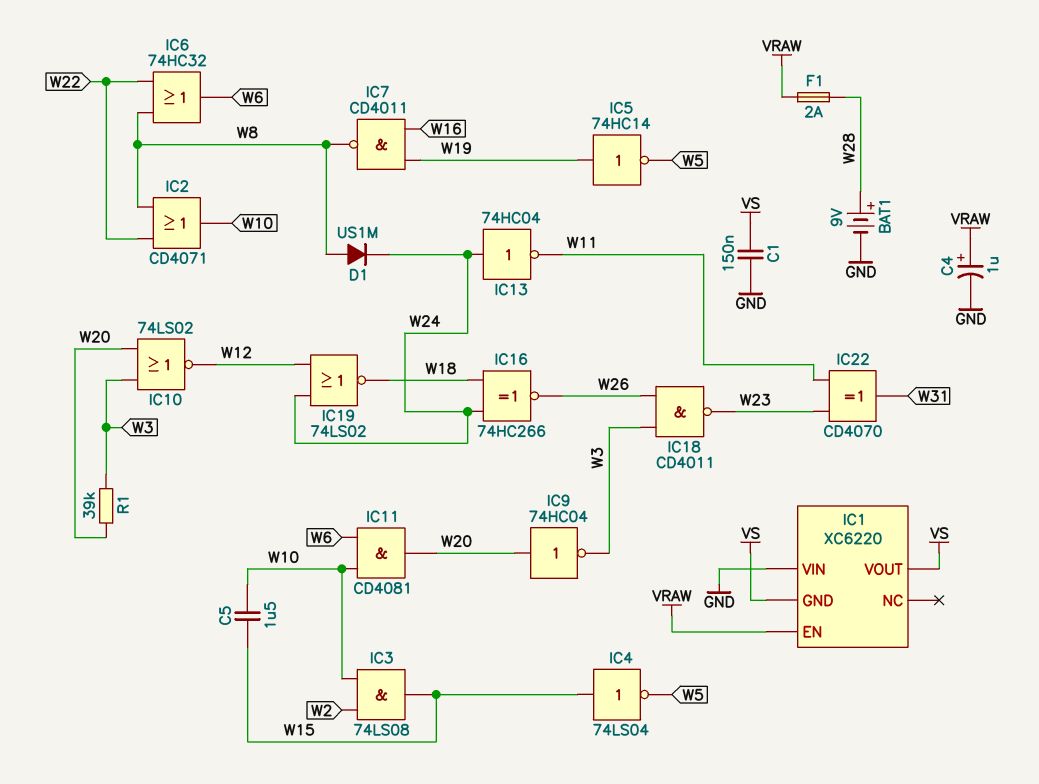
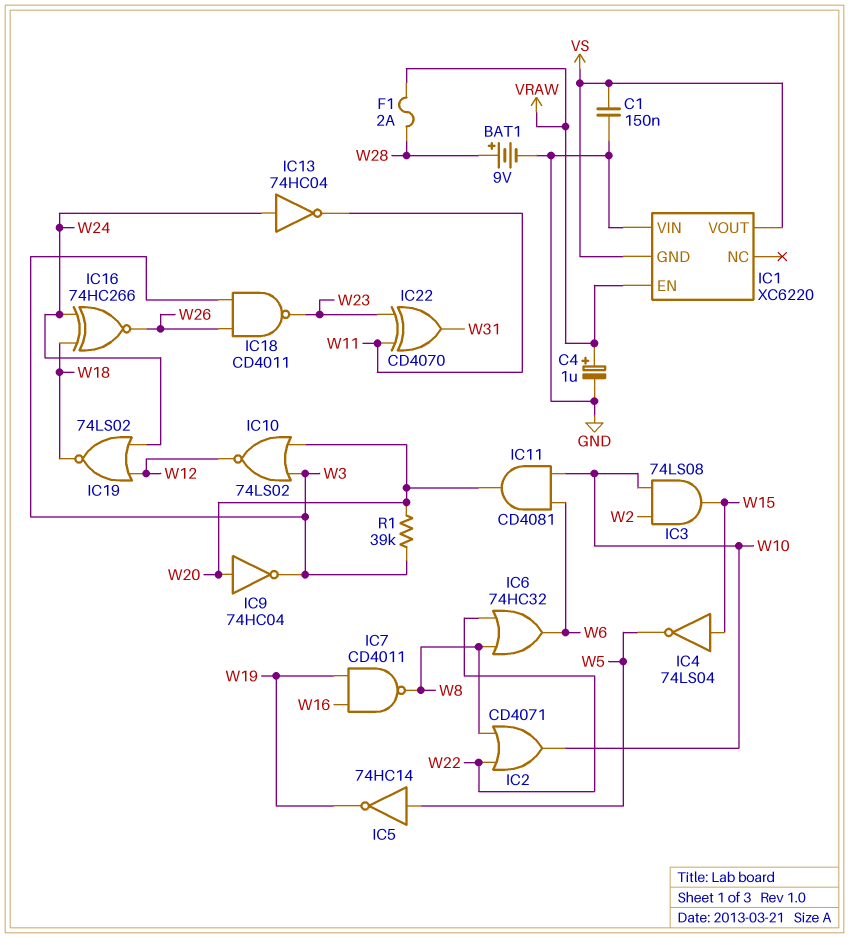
C5: 1.5uF (W10, W15) -> none
D1: diode US1M (A W8, K W24) -> none
IC5: NOT 74HC14 (in W19, out W5) -> NOT 74HC14 (in W5, out W19)

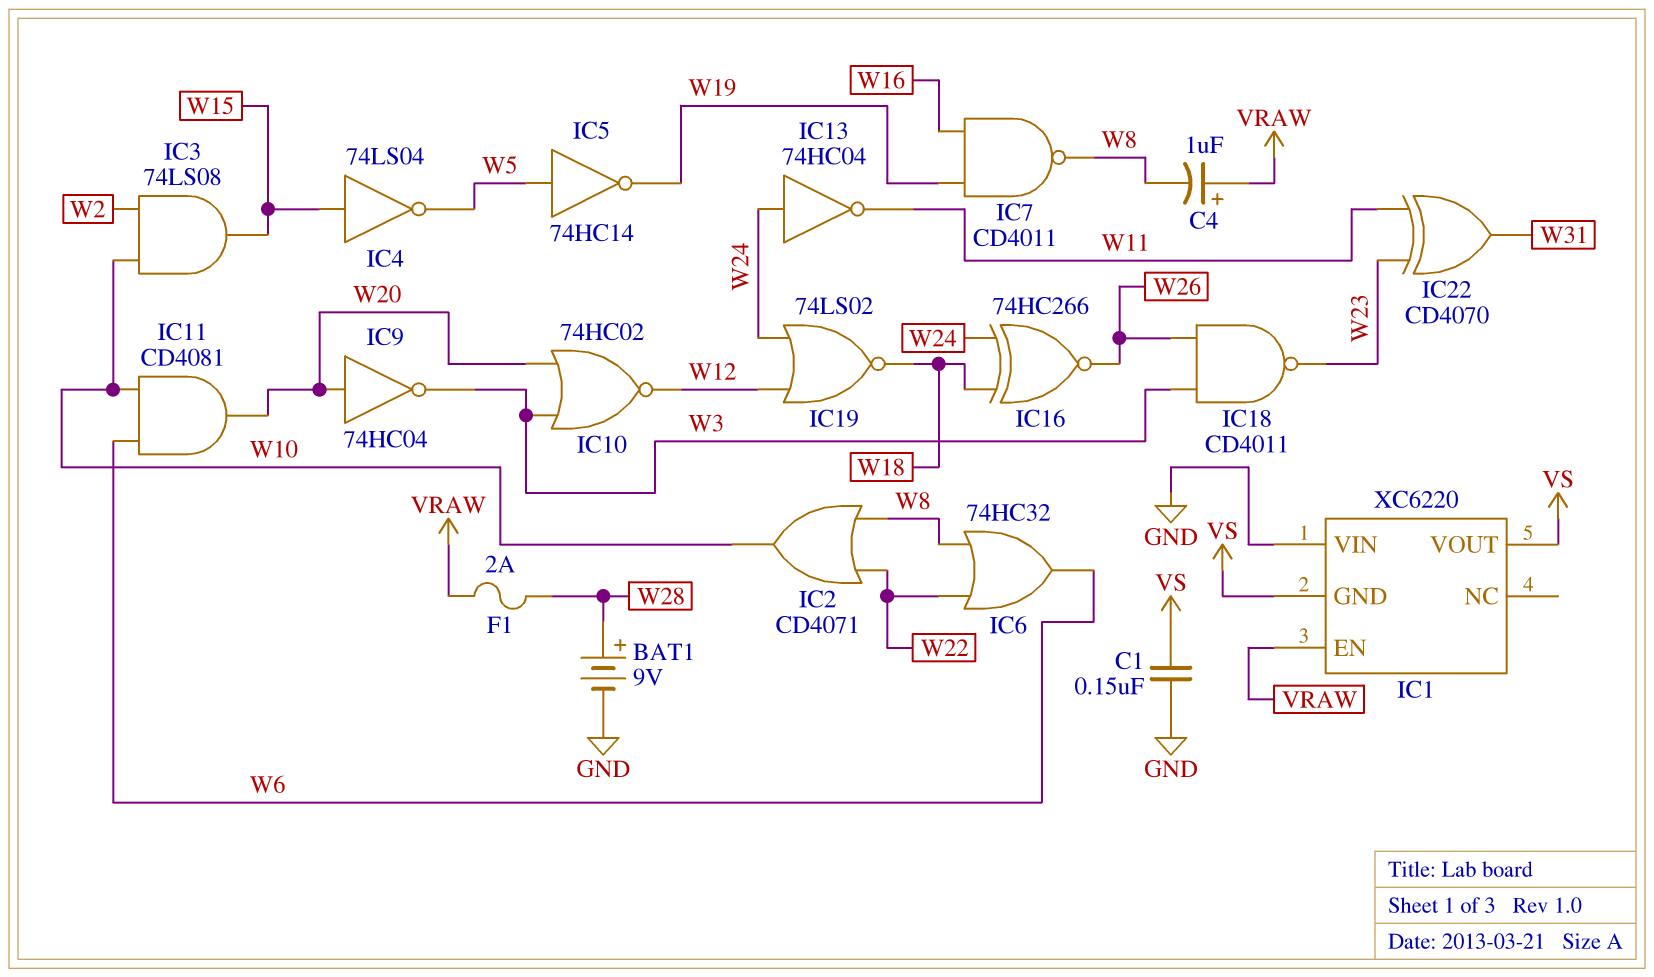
C4: 1uF (plus VRAW, minus GND) -> 1uF (plus VRAW, minus W8)
IC10: NOR 74LS02 (in W3, in W20, out W12) -> NOR 74HC02 (in W3, in W20, out W12)
R1: 39k (W3, W20) -> none

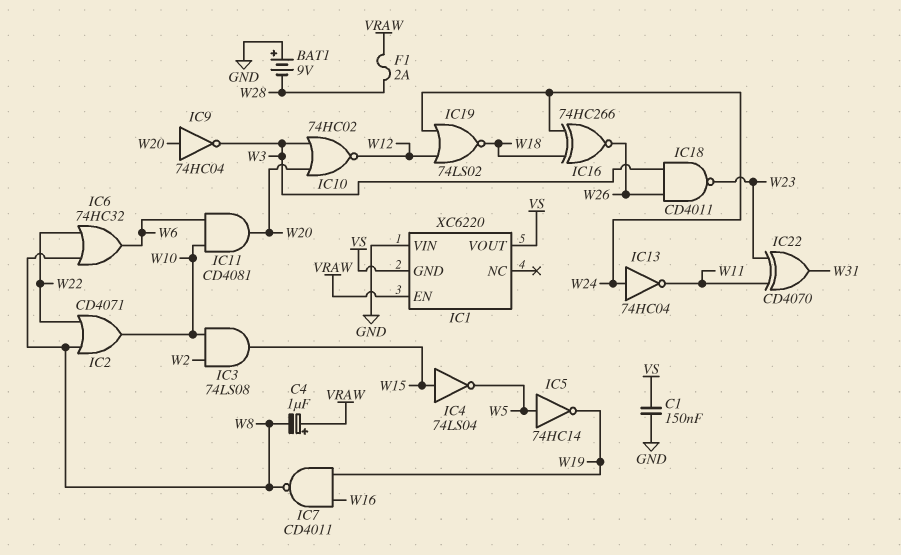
BAT1: 9V (plus W28, minus GND) -> 9V (plus GND, minus W28)

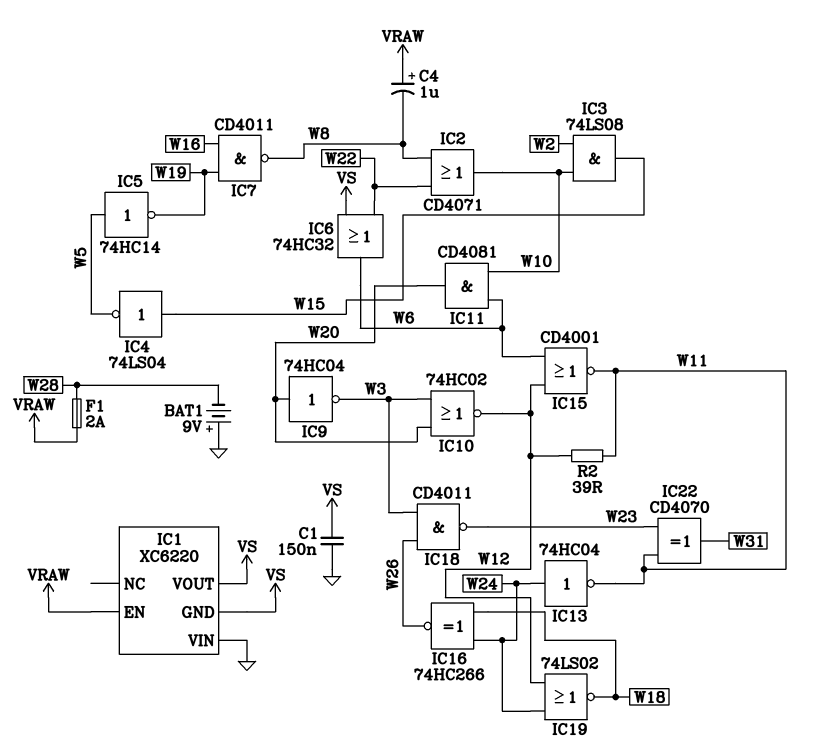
IC6: OR 74HC32 (in W8, in W22, out W6) -> OR 74HC32 (in VS, in W22, out W6)
IC15: none -> NOR CD4001 (in W6, in W12, out W11)
R2: none -> 39 (W11, W12)

